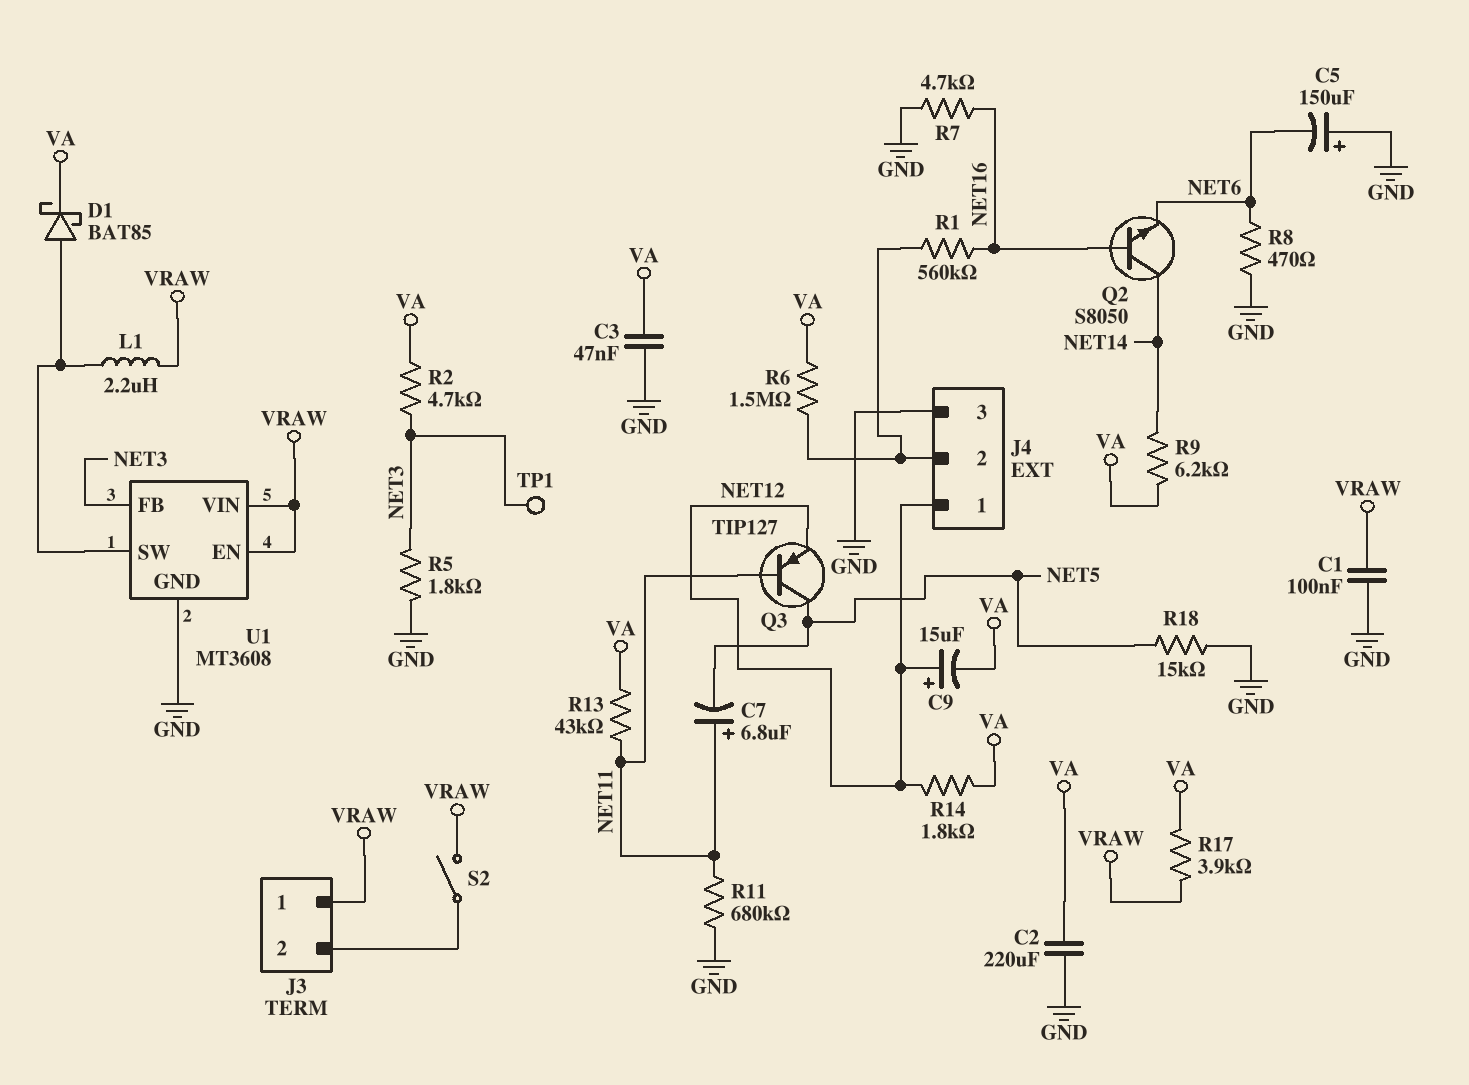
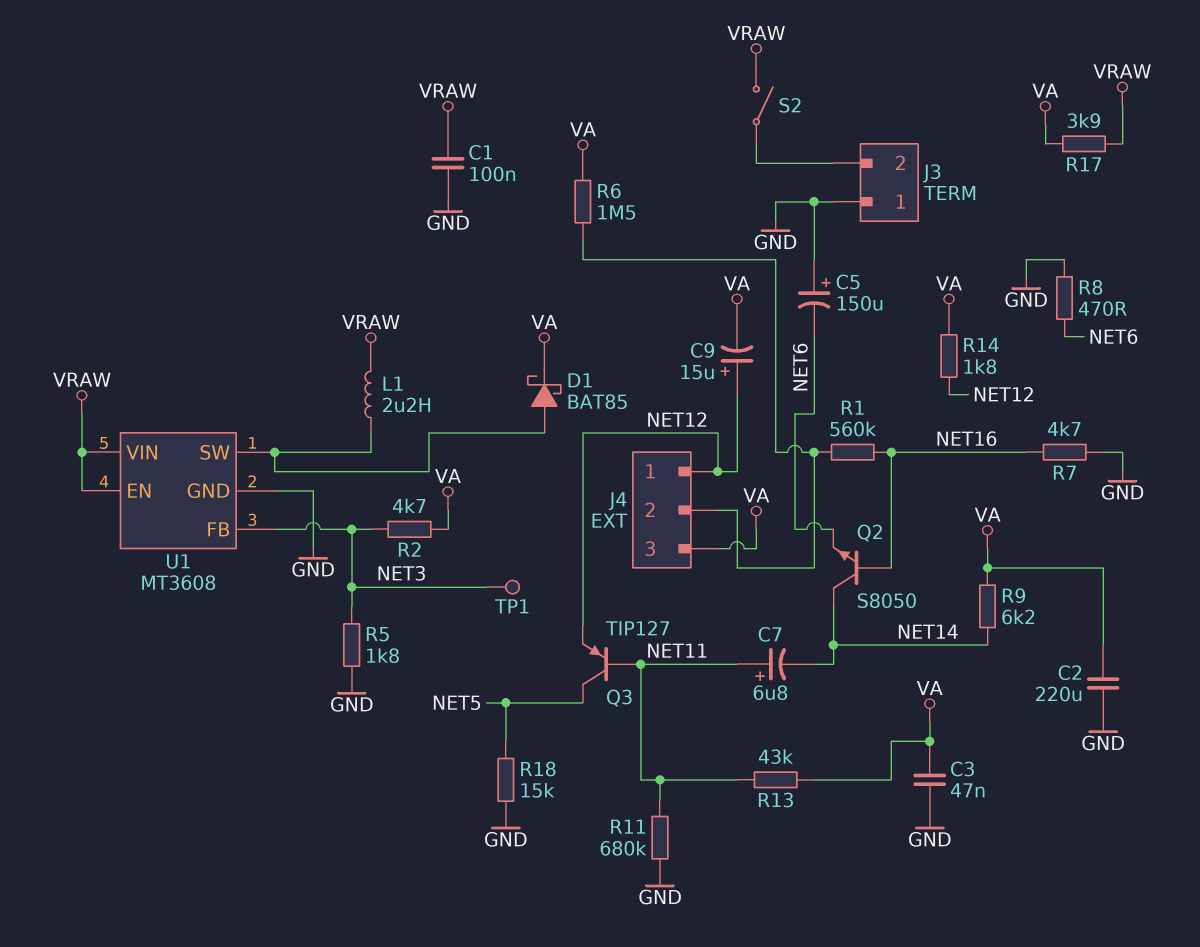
C7: 6.8uF (plus NET11, minus NET5) -> 6.8uF (plus NET11, minus NET14)
J3 pin 1: VRAW -> GND
J4 pin 3: GND -> VA

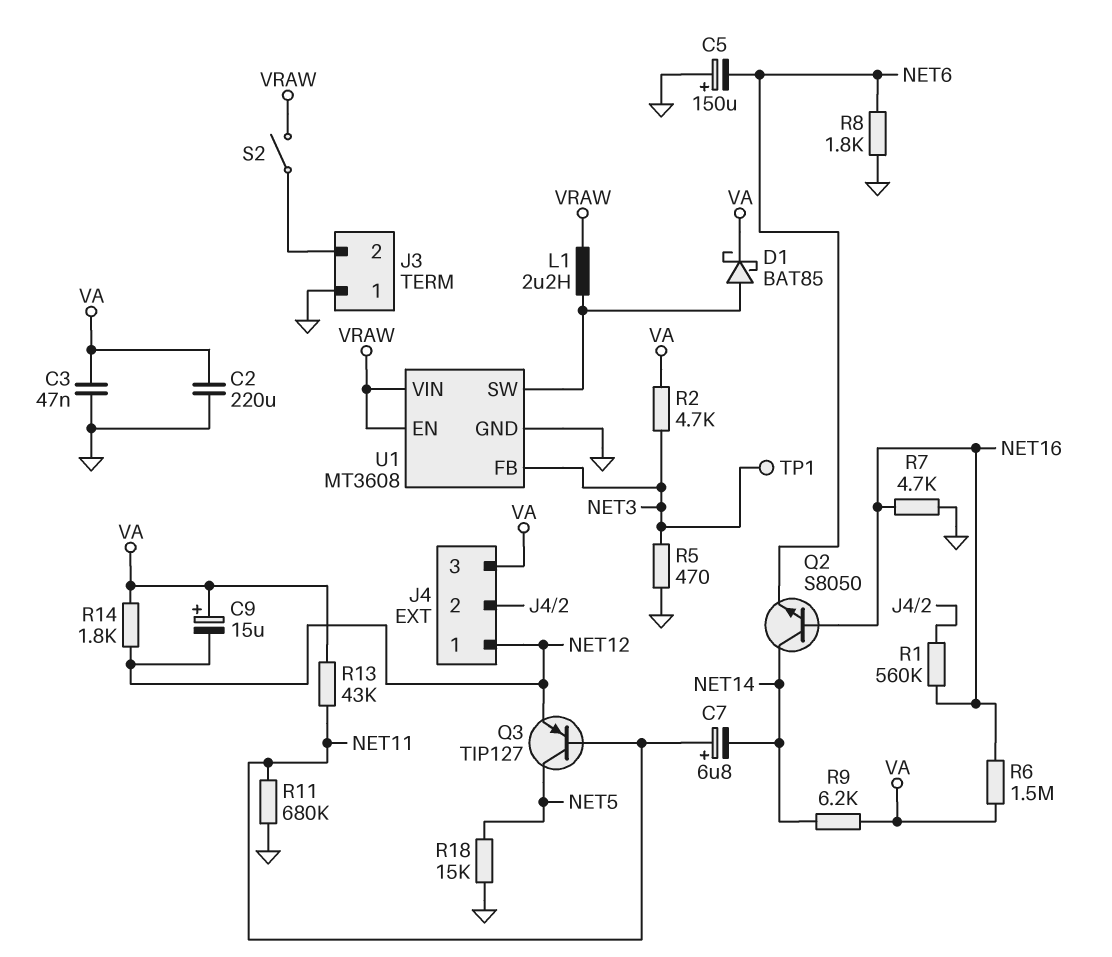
C1: 100nF (GND, VRAW) -> none
C9: 15uF (plus NET12, minus VA) -> 15uF (plus VA, minus NET12)
R5: 1.8k (GND, NET3) -> 470 (GND, NET3)
R6: 1.5M (J4/2, VA) -> 1.5M (NET16, VA)
R8: 470 (GND, NET6) -> 1.8k (GND, NET6)
R17: 3.9k (VA, VRAW) -> none

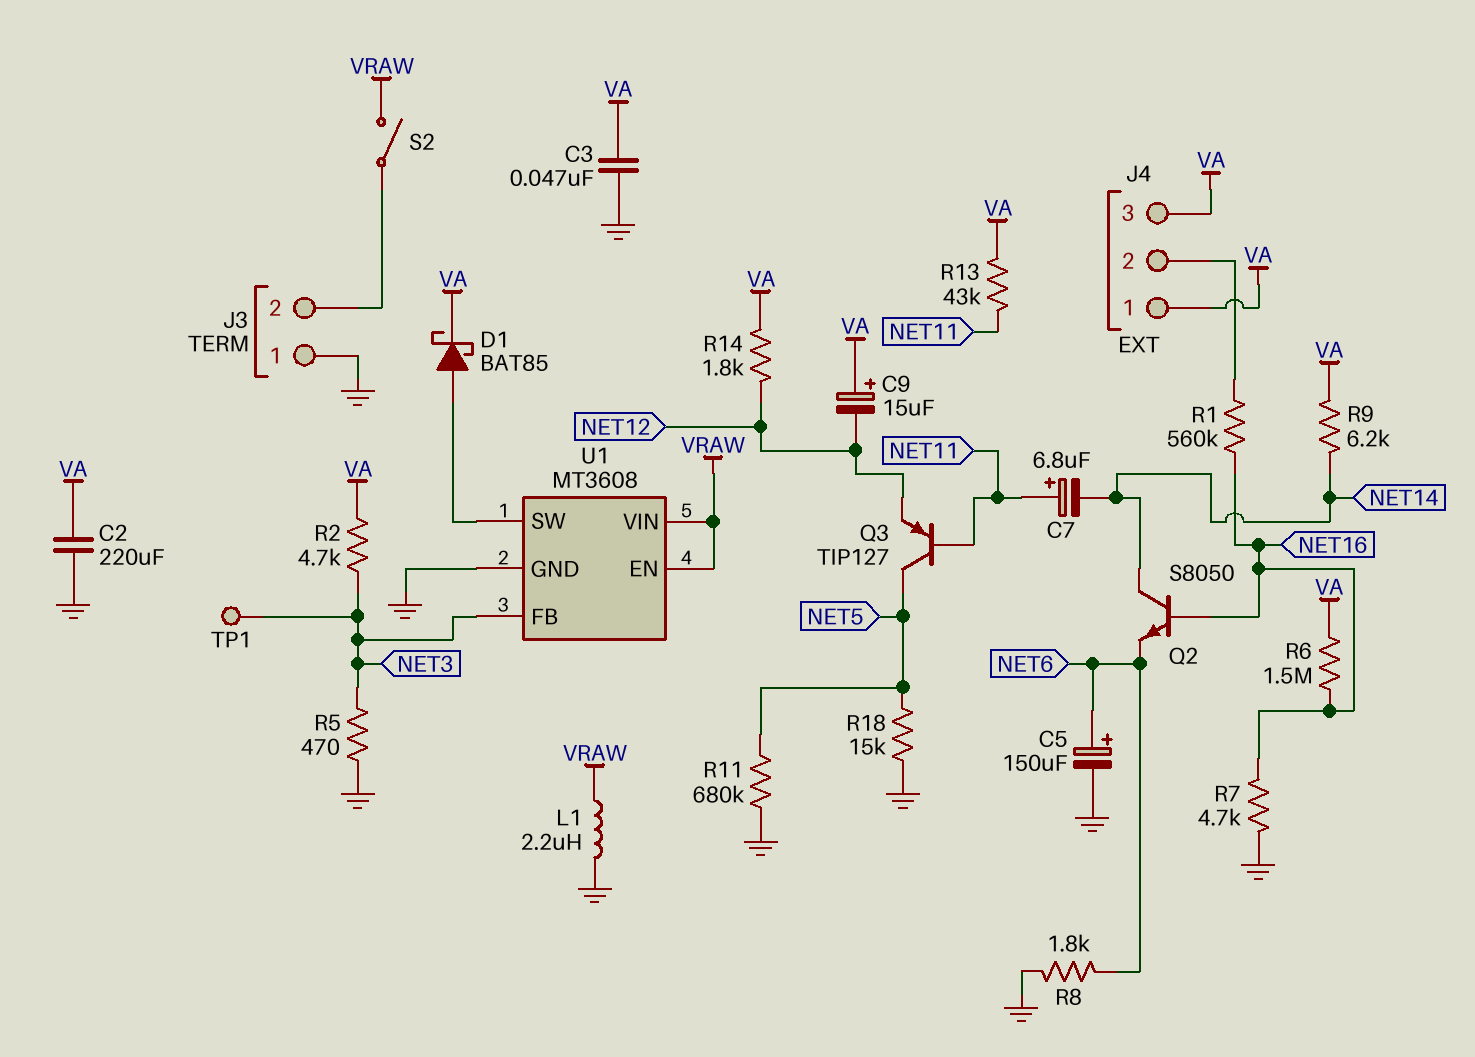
C5: 150uF (plus GND, minus NET6) -> 150uF (plus NET6, minus GND)
J4 pin 1: NET12 -> VA
L1: 2.2uH (U1/SW, VRAW) -> 2.2uH (GND, VRAW)
R11: 680k (GND, NET11) -> 680k (GND, NET5)

